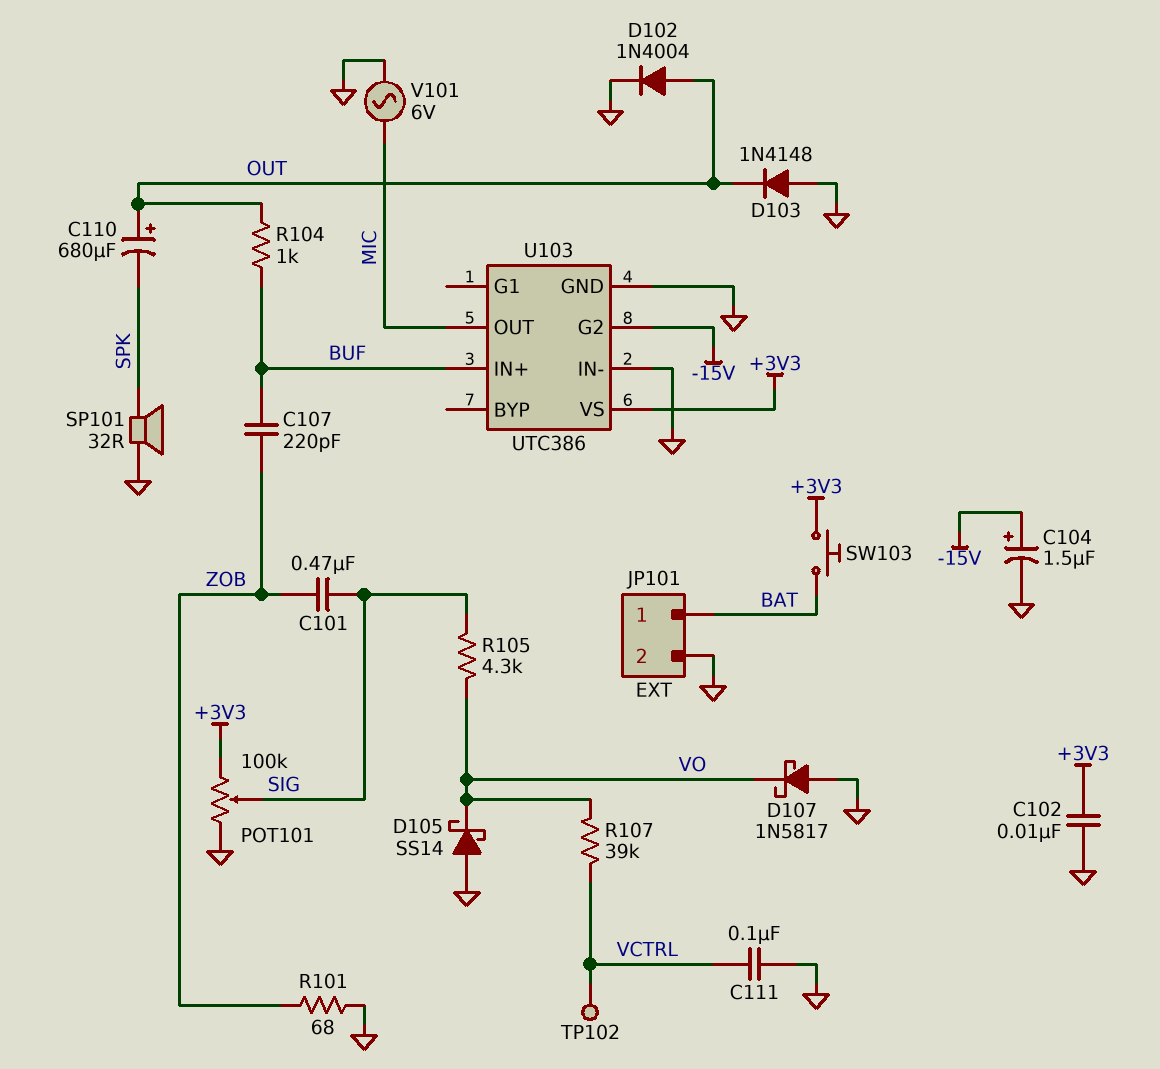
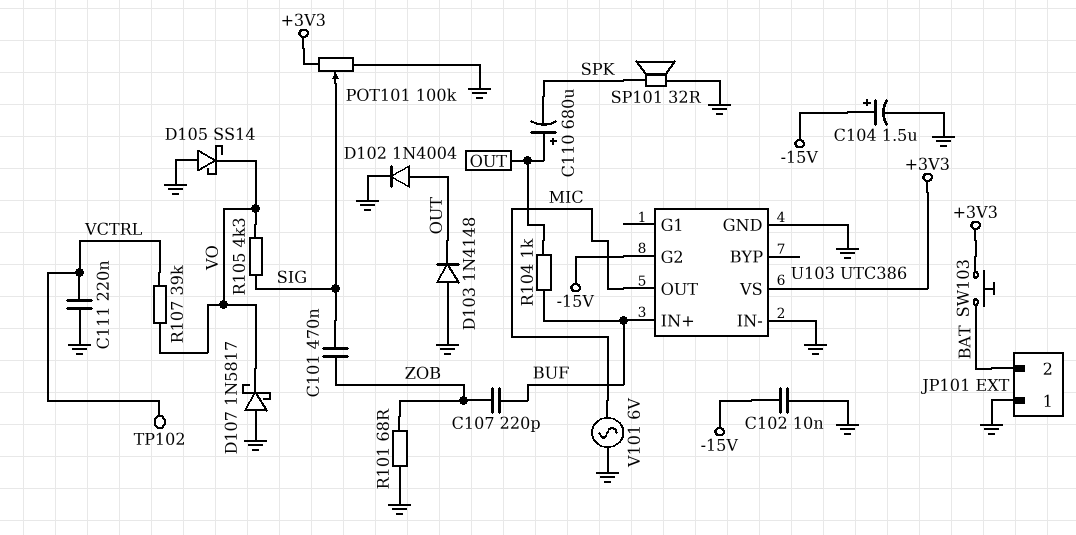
C102: 10nF (+3V3, GND) -> 10nF (-15V, GND)
C111: 100nF (GND, VCTRL) -> 220nF (GND, VCTRL)
JP101 pin 1: BAT -> GND
JP101 pin 2: GND -> BAT

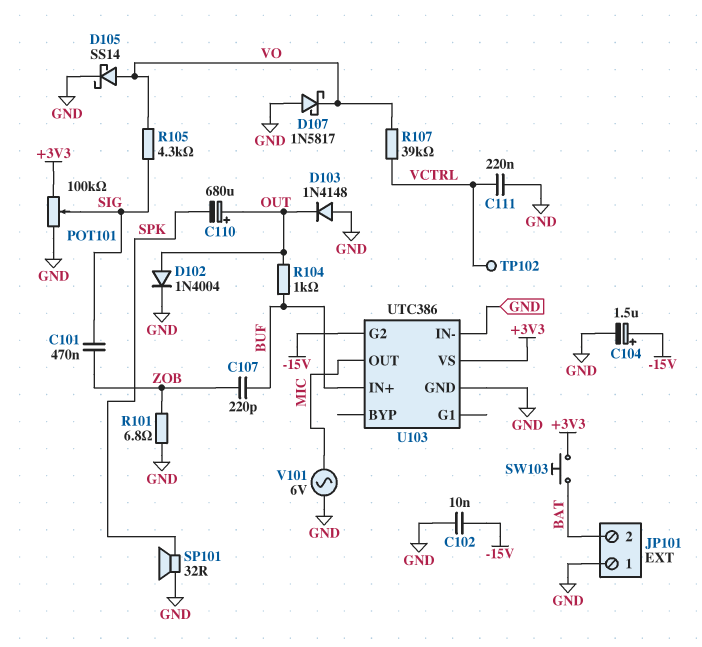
D105: schottky SS14 (A GND, K VO) -> schottky SS14 (A VO, K GND)
R101: 68 (GND, ZOB) -> 6.8 (GND, ZOB)

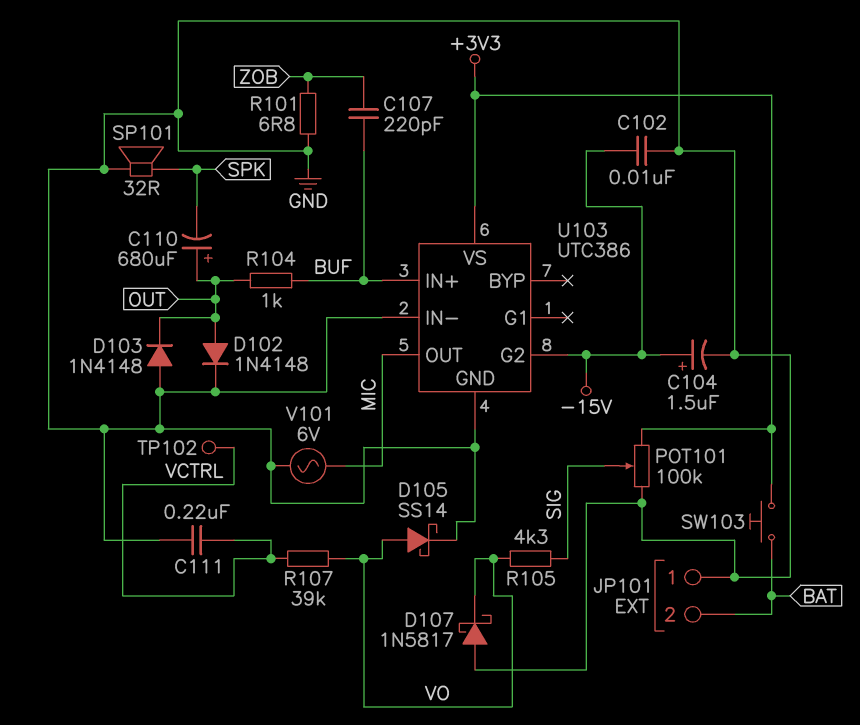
C101: 470nF (SIG, ZOB) -> none
D102: diode 1N4004 (A OUT, K GND) -> diode 1N4148 (A OUT, K GND)

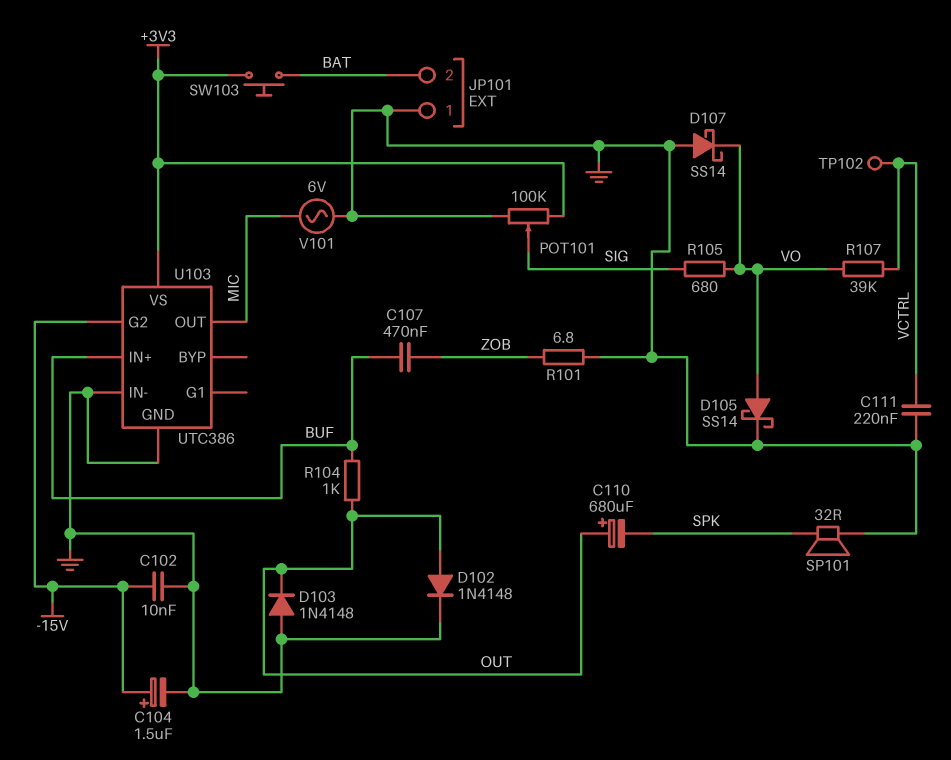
C107: 220pF (BUF, ZOB) -> 470nF (BUF, ZOB)
D107: schottky 1N5817 (A GND, K VO) -> schottky SS14 (A GND, K VO)
R105: 4.3k (SIG, VO) -> 680 (SIG, VO)

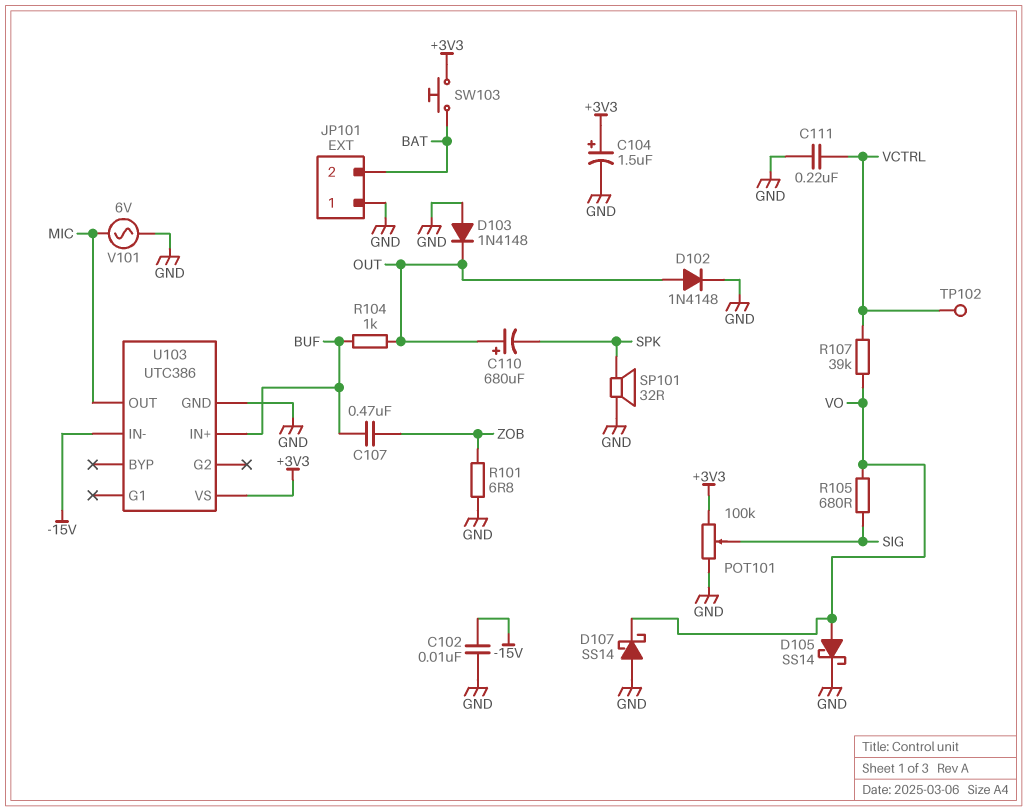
C104: 1.5uF (plus -15V, minus GND) -> 1.5uF (plus +3V3, minus GND)
U103 pin G2: -15V -> none
U103 pin IN-: GND -> -15V

